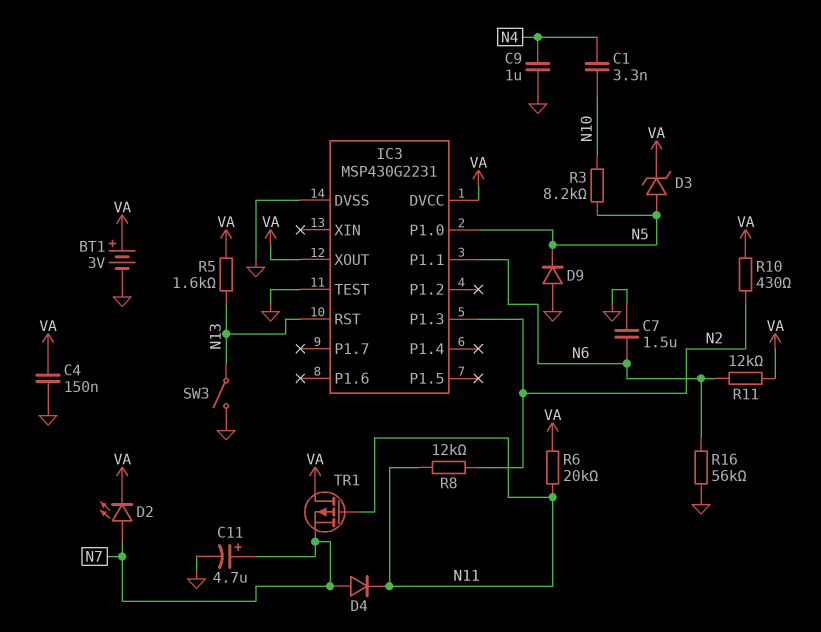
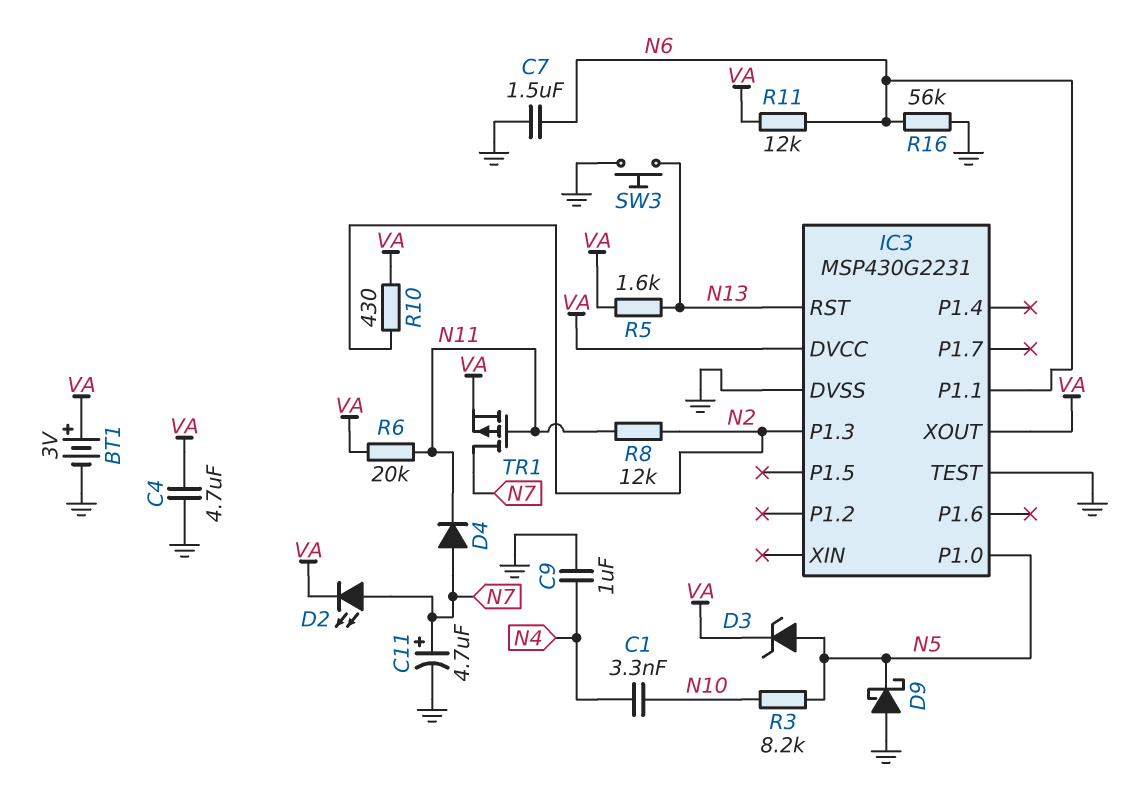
C4: 150nF (GND, VA) -> 4.7uF (GND, VA)
D9: diode (A GND, K N5) -> schottky (A GND, K N5)
SW3: switch (GND, N13) -> button (GND, N13)
TR1: PMOS (G N11, D VA, S N7) -> PMOS (G N11, D N7, S VA)

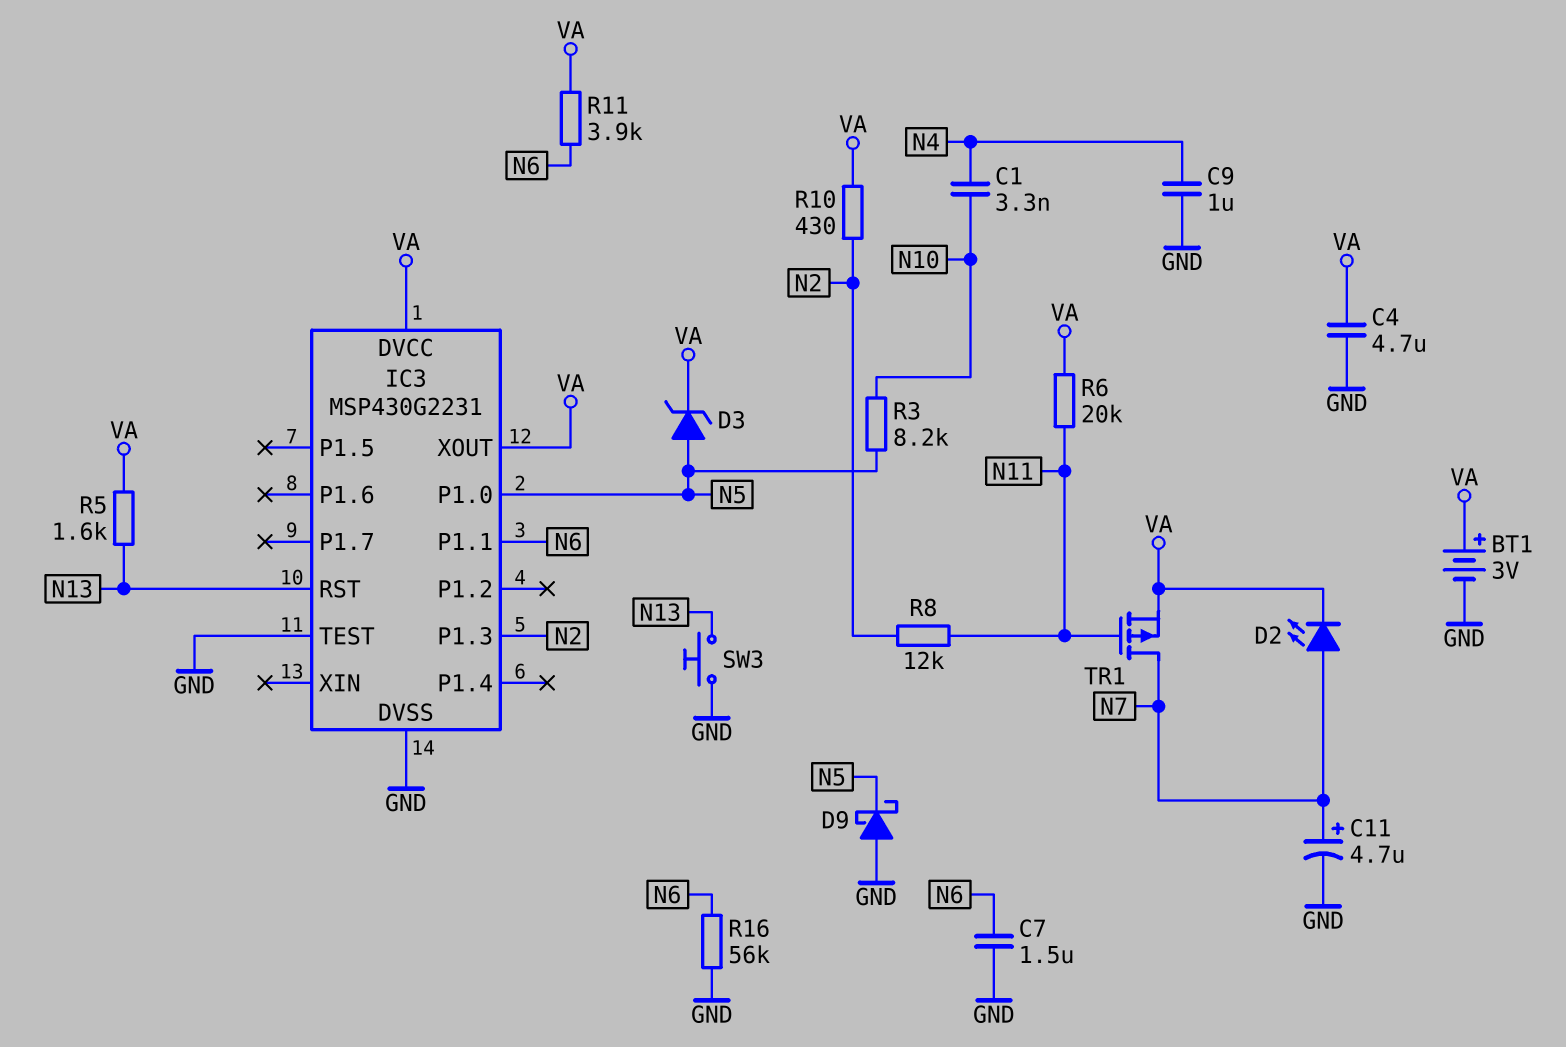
D4: diode (A N7, K N11) -> none
R11: 12k (N6, VA) -> 3.9k (N6, VA)

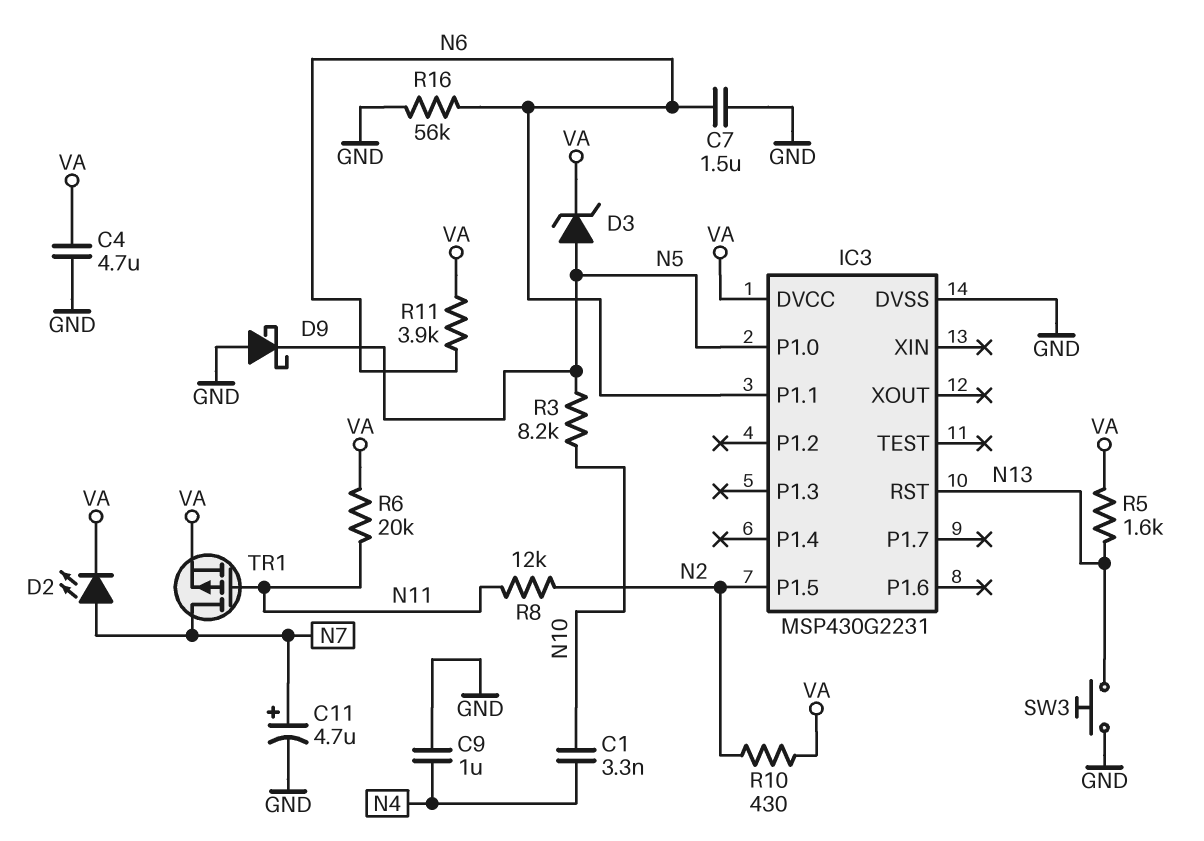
BT1: 3V (plus VA, minus GND) -> none
IC3 pin P1.3: N2 -> none
IC3 pin P1.5: none -> N2
IC3 pin TEST: GND -> none
IC3 pin XOUT: VA -> none

